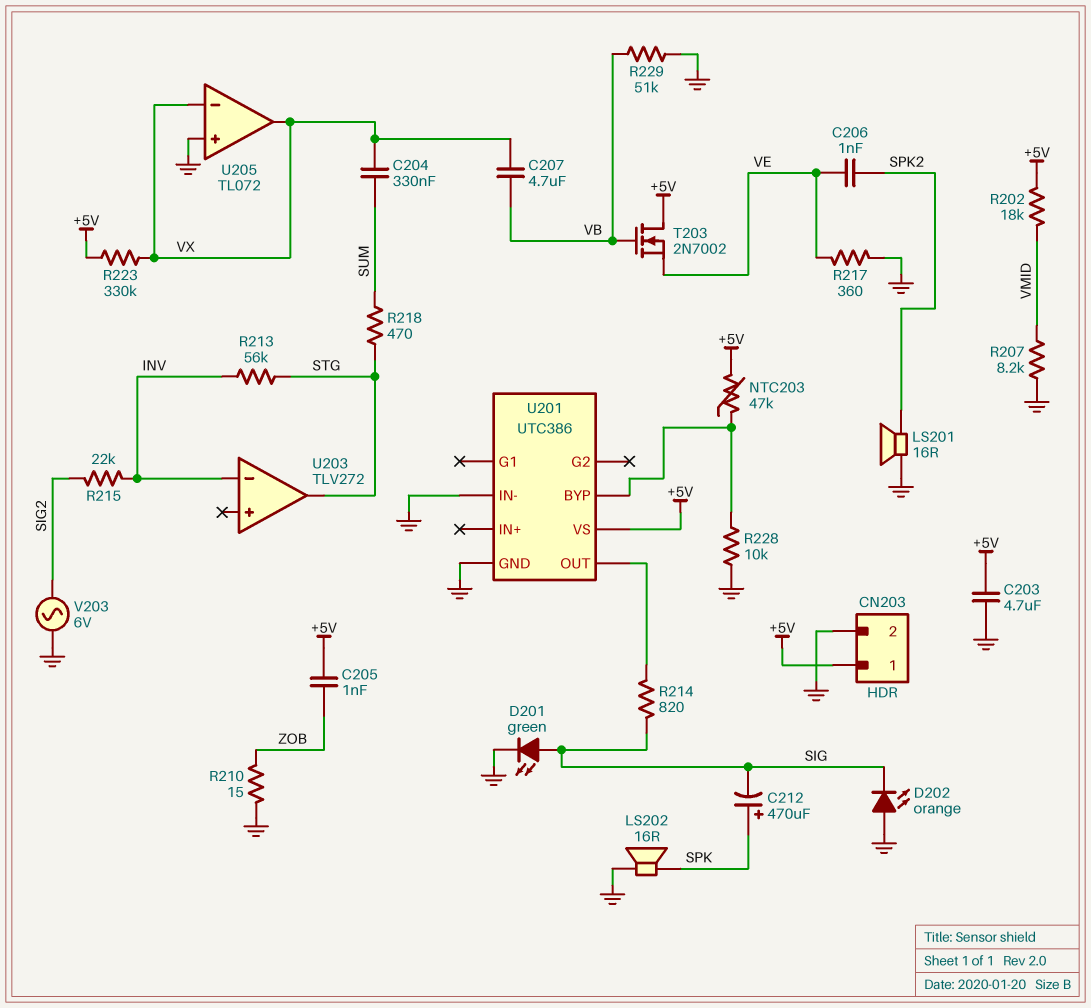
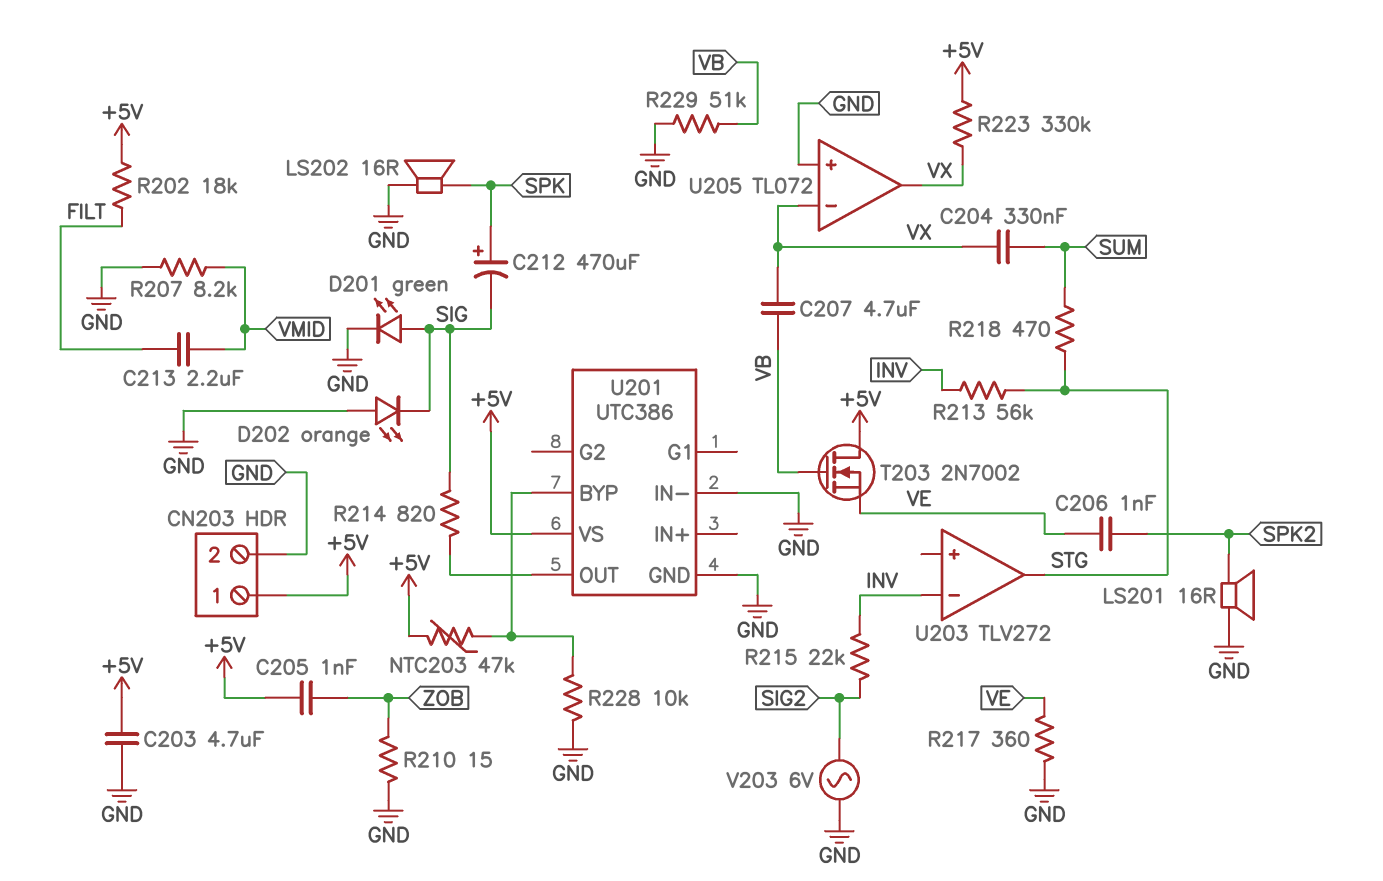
C213: none -> 2.2uF (FILT, VMID)
R202: 18k (+5V, VMID) -> 18k (+5V, FILT)

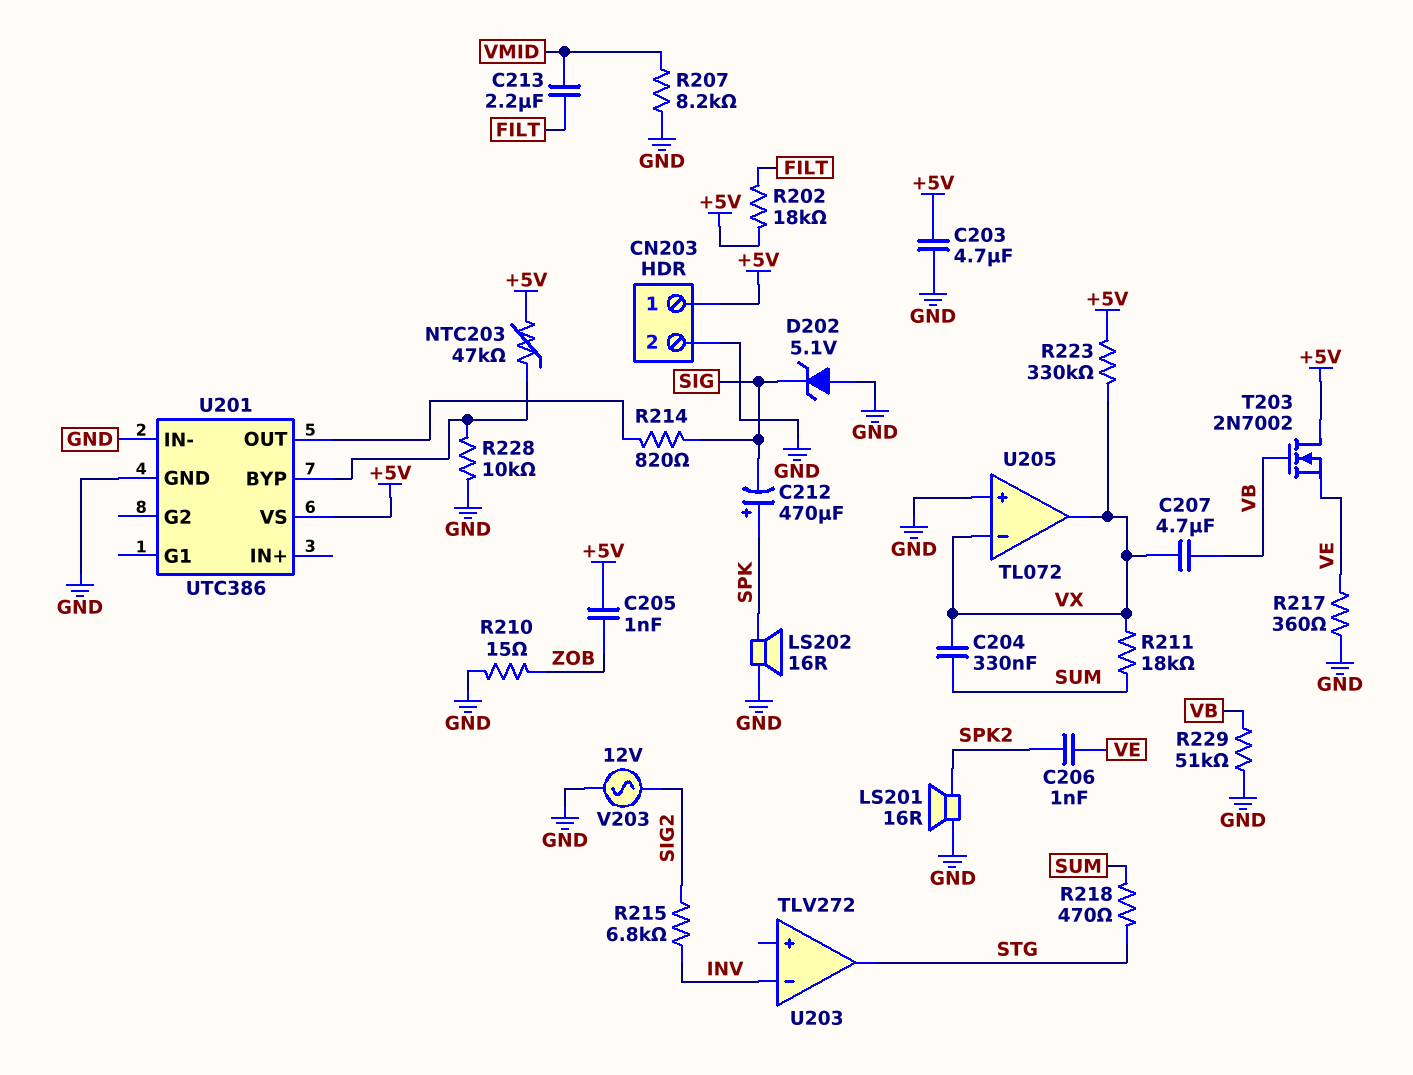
D201: LED green (A SIG, K GND) -> none
D202: LED orange (A GND, K SIG) -> zener 5.1V (A GND, K SIG)
R211: none -> 18k (SUM, VX)
R213: 56k (INV, STG) -> none
R215: 22k (INV, SIG2) -> 6.8k (INV, SIG2)
V203: AC 6V (GND, SIG2) -> AC 12V (GND, SIG2)

